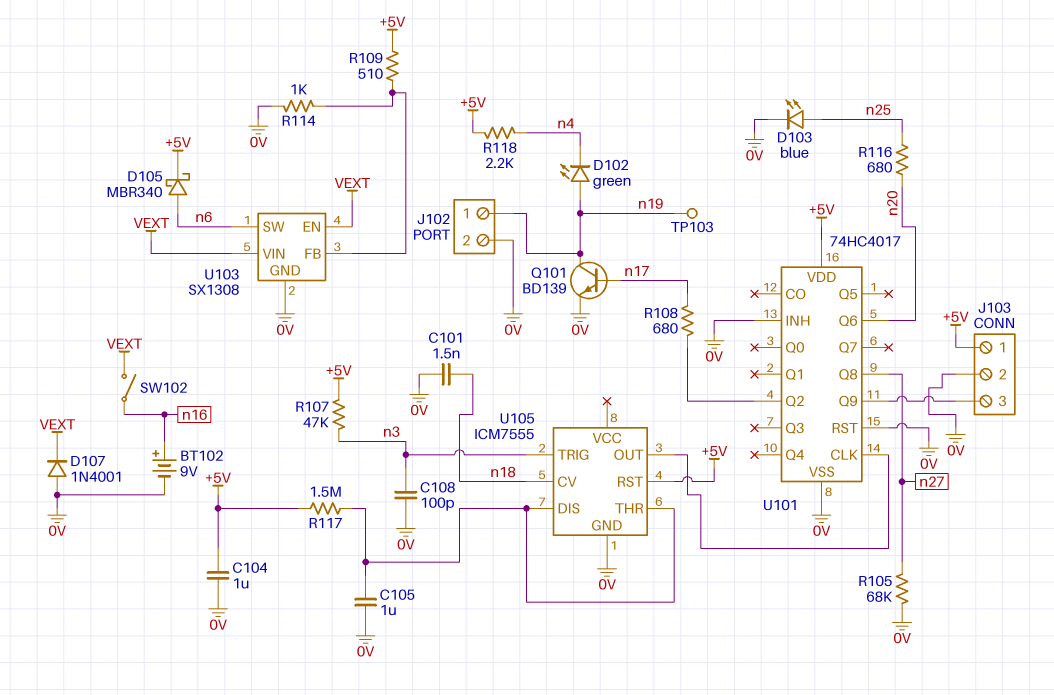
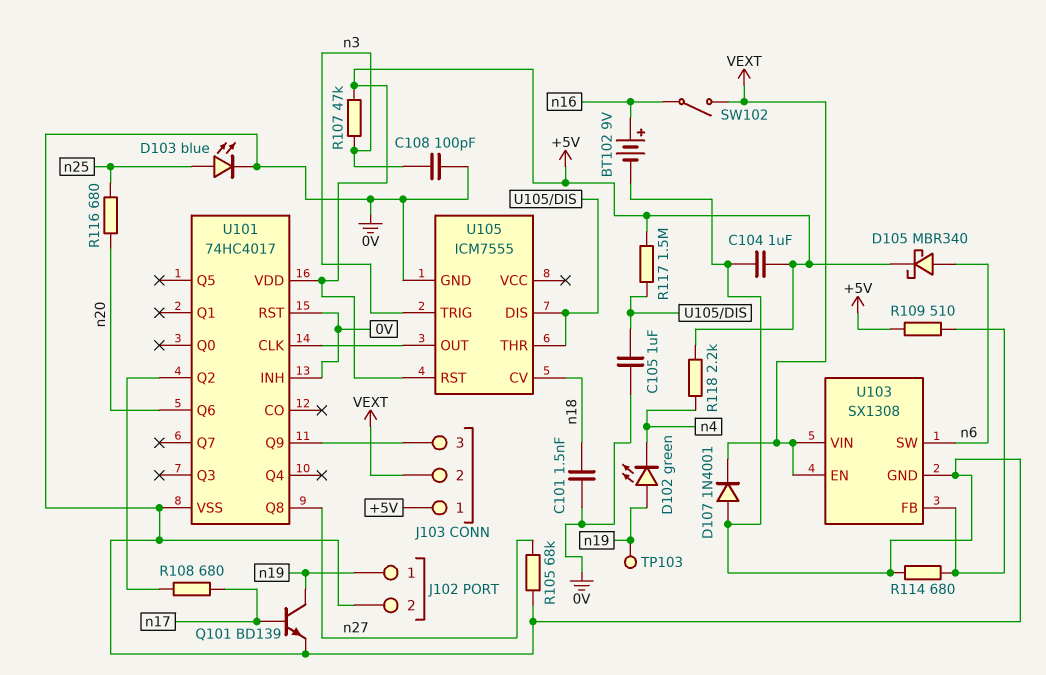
J103 pin 2: 0V -> VEXT
R114: 1k (0V, U103/FB) -> 680 (0V, U103/FB)

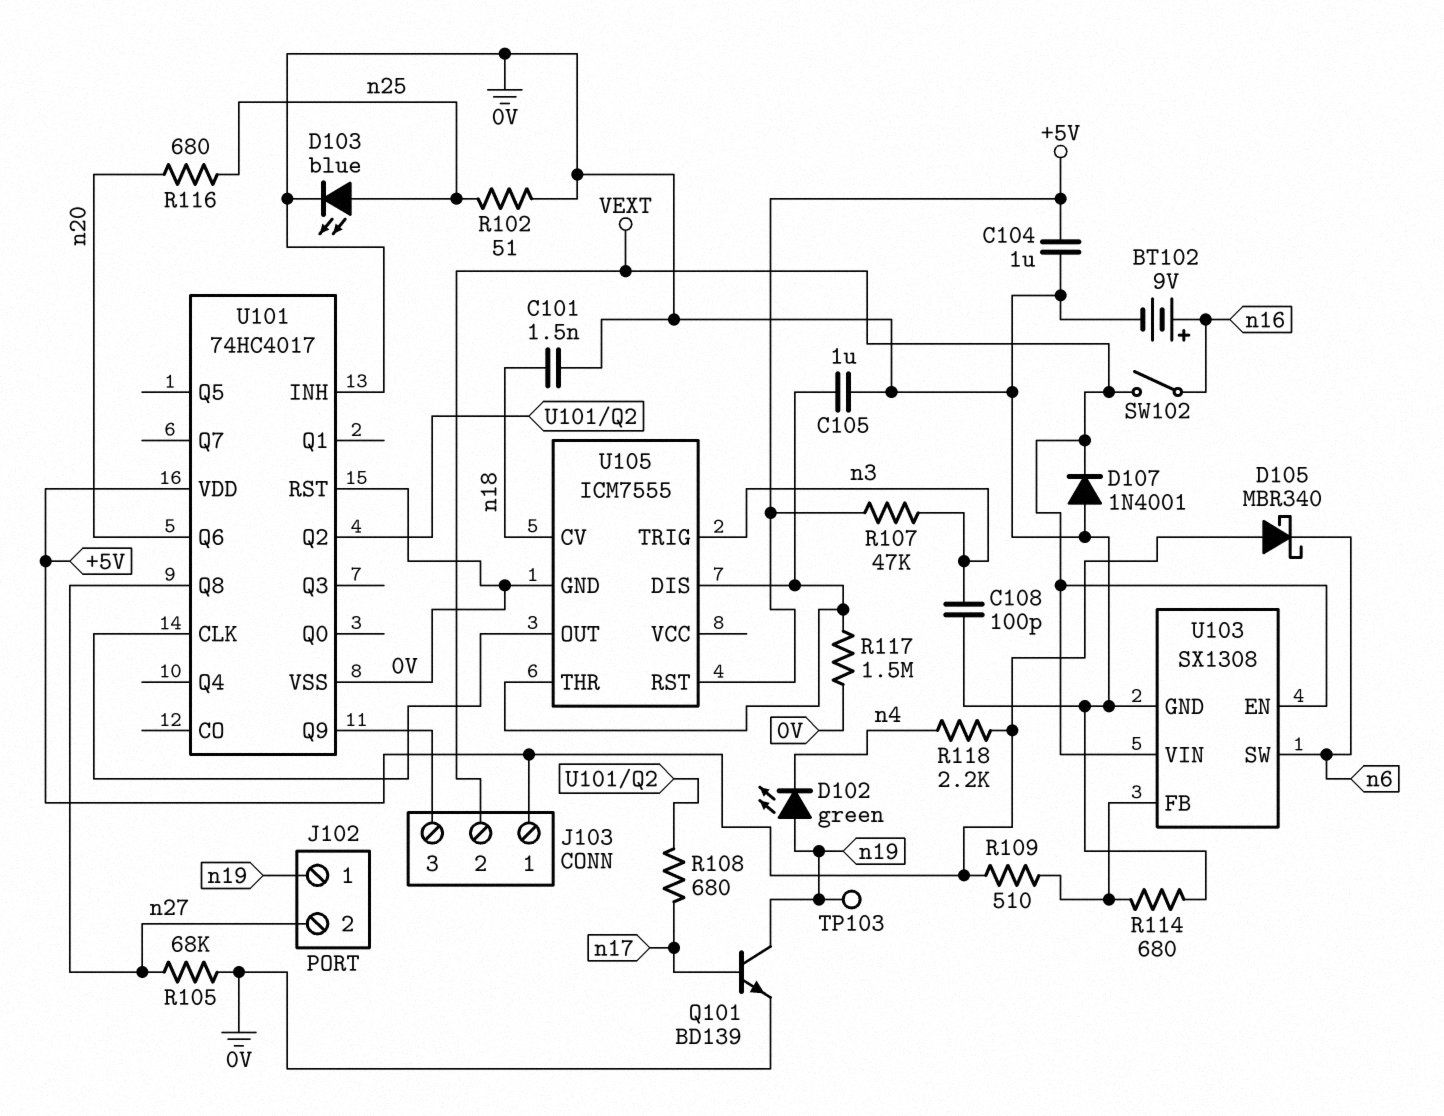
D105: schottky MBR340 (A n6, K +5V) -> schottky MBR340 (A +5V, K n6)
J102 pin 2: 0V -> n27
R102: none -> 51 (0V, n25)
R117: 1.5M (+5V, U105/DIS) -> 1.5M (0V, U105/DIS)

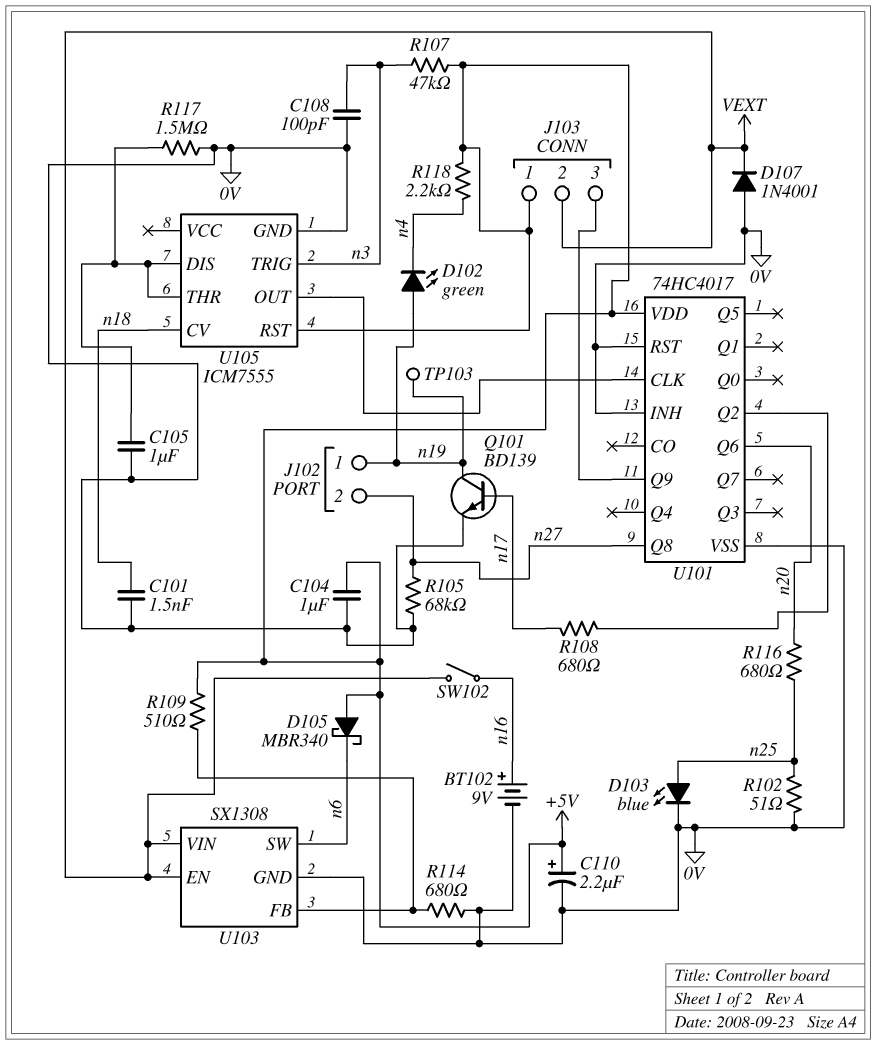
C110: none -> 2.2uF (plus +5V, minus 0V)

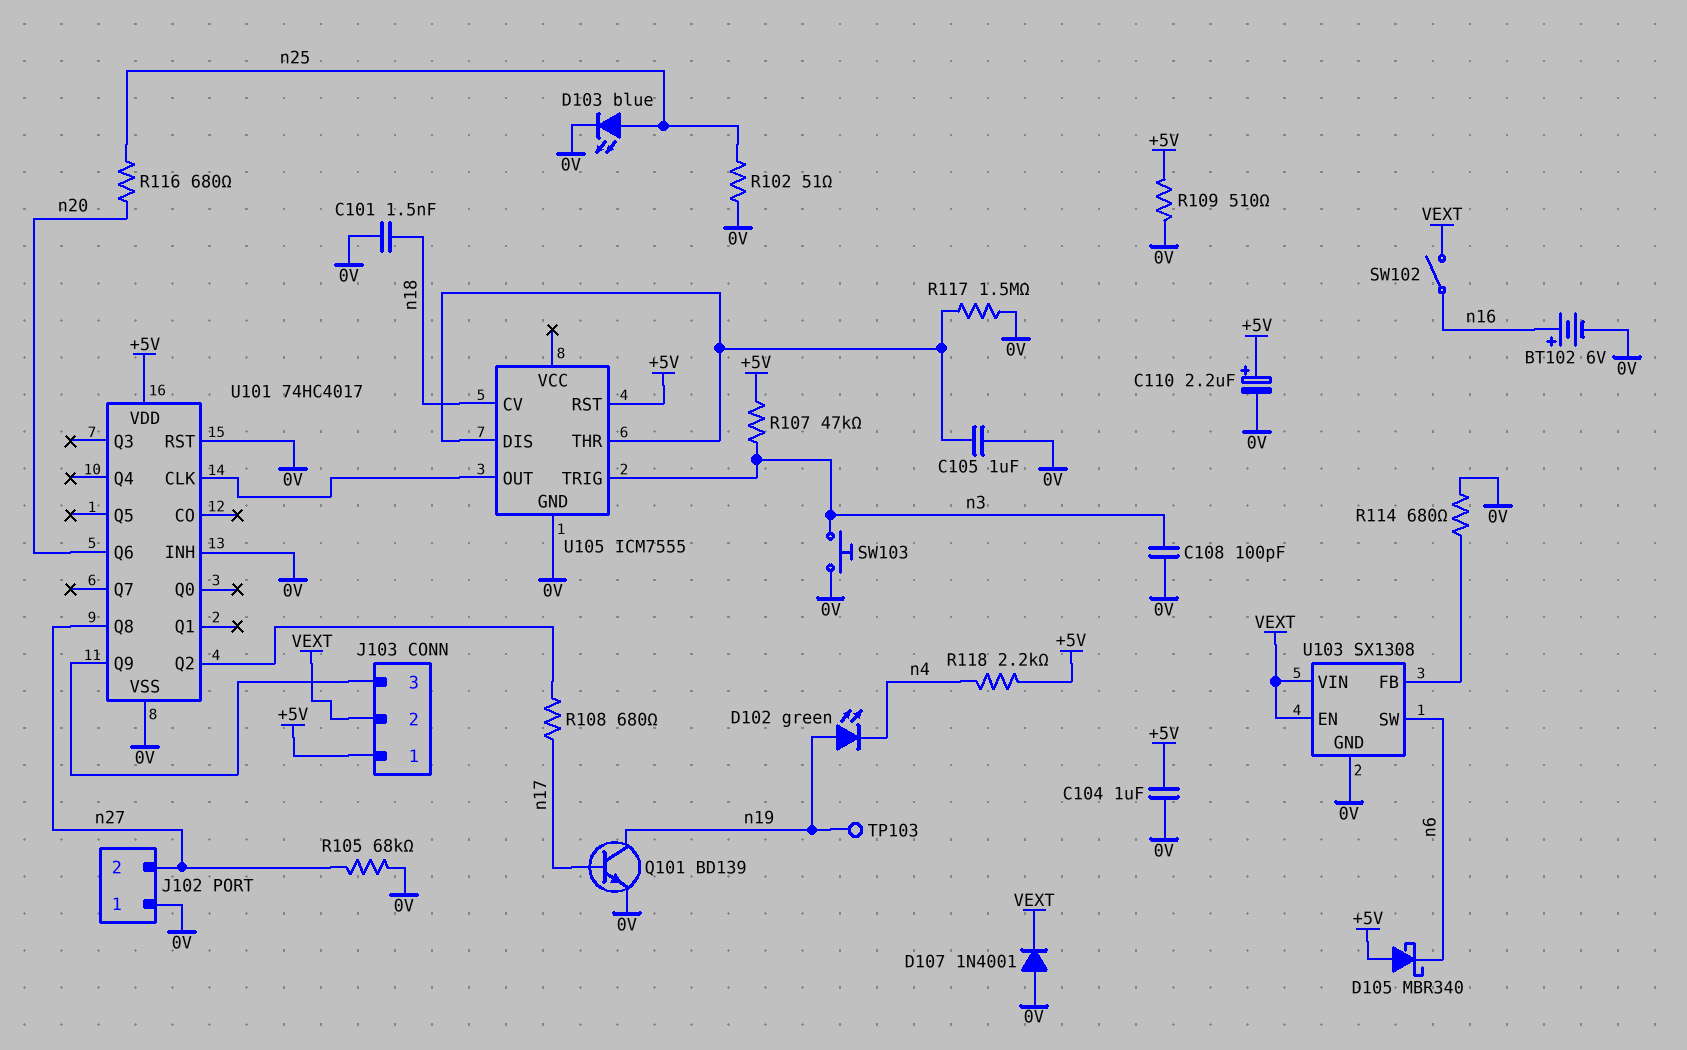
BT102: 9V (plus n16, minus 0V) -> 6V (plus n16, minus 0V)
J102 pin 1: n19 -> 0V
R109: 510 (+5V, U103/FB) -> 510 (+5V, 0V)
SW103: none -> button (0V, n3)

